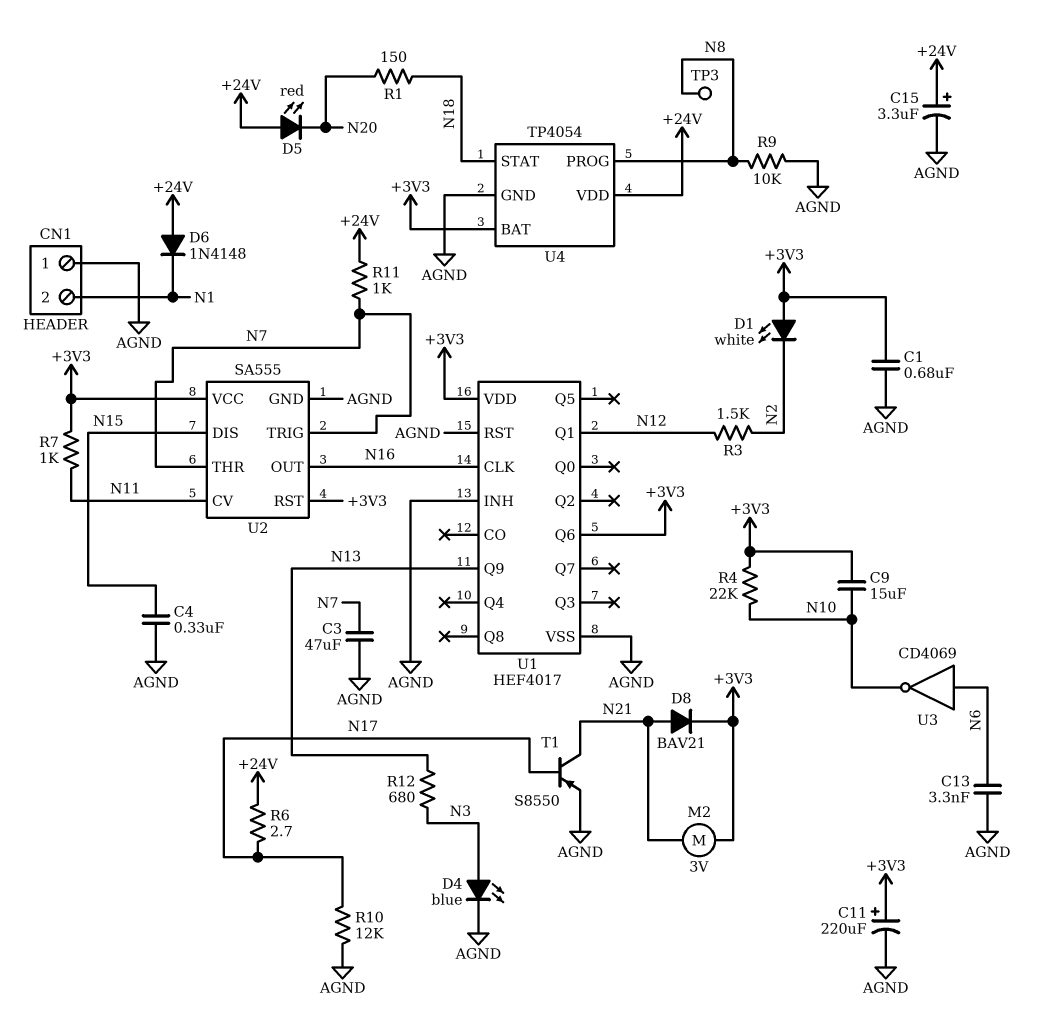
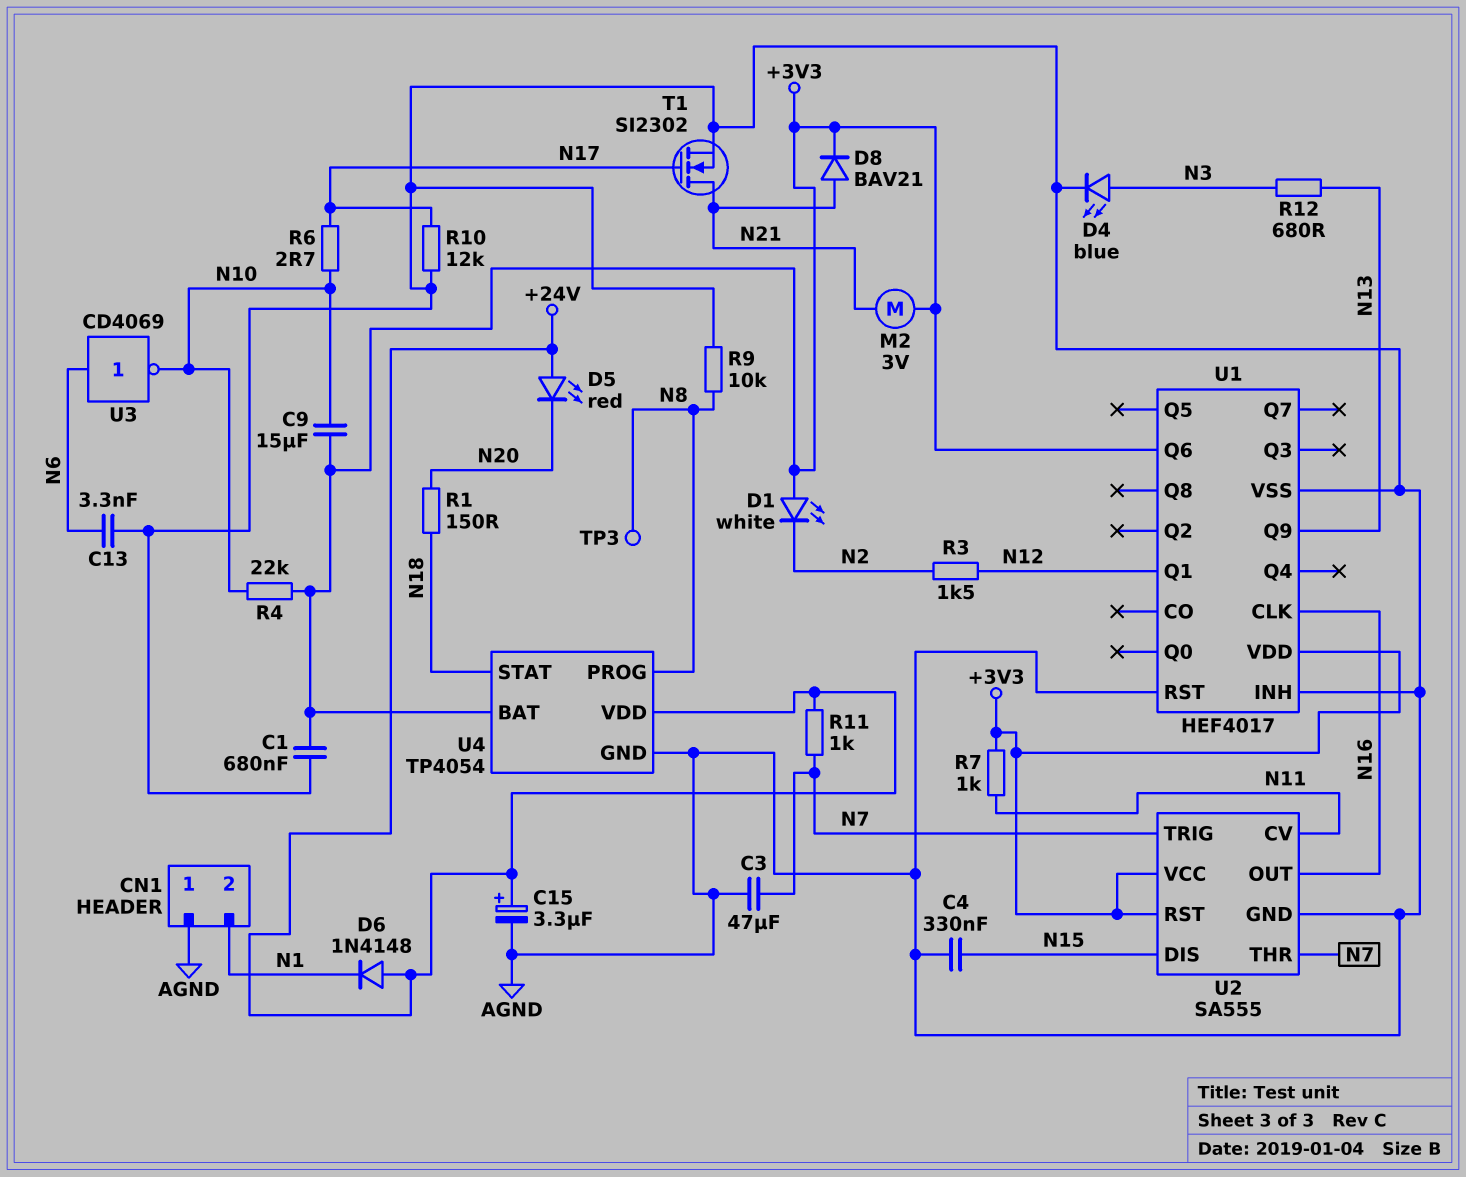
C11: 220uF (plus +3V3, minus AGND) -> none
R6: 2.7 (+24V, N17) -> 2.7 (N10, N17)
T1: PNP S8550 (B N17, C N21, E AGND) -> NMOS SI2302 (G N17, D N21, S AGND)

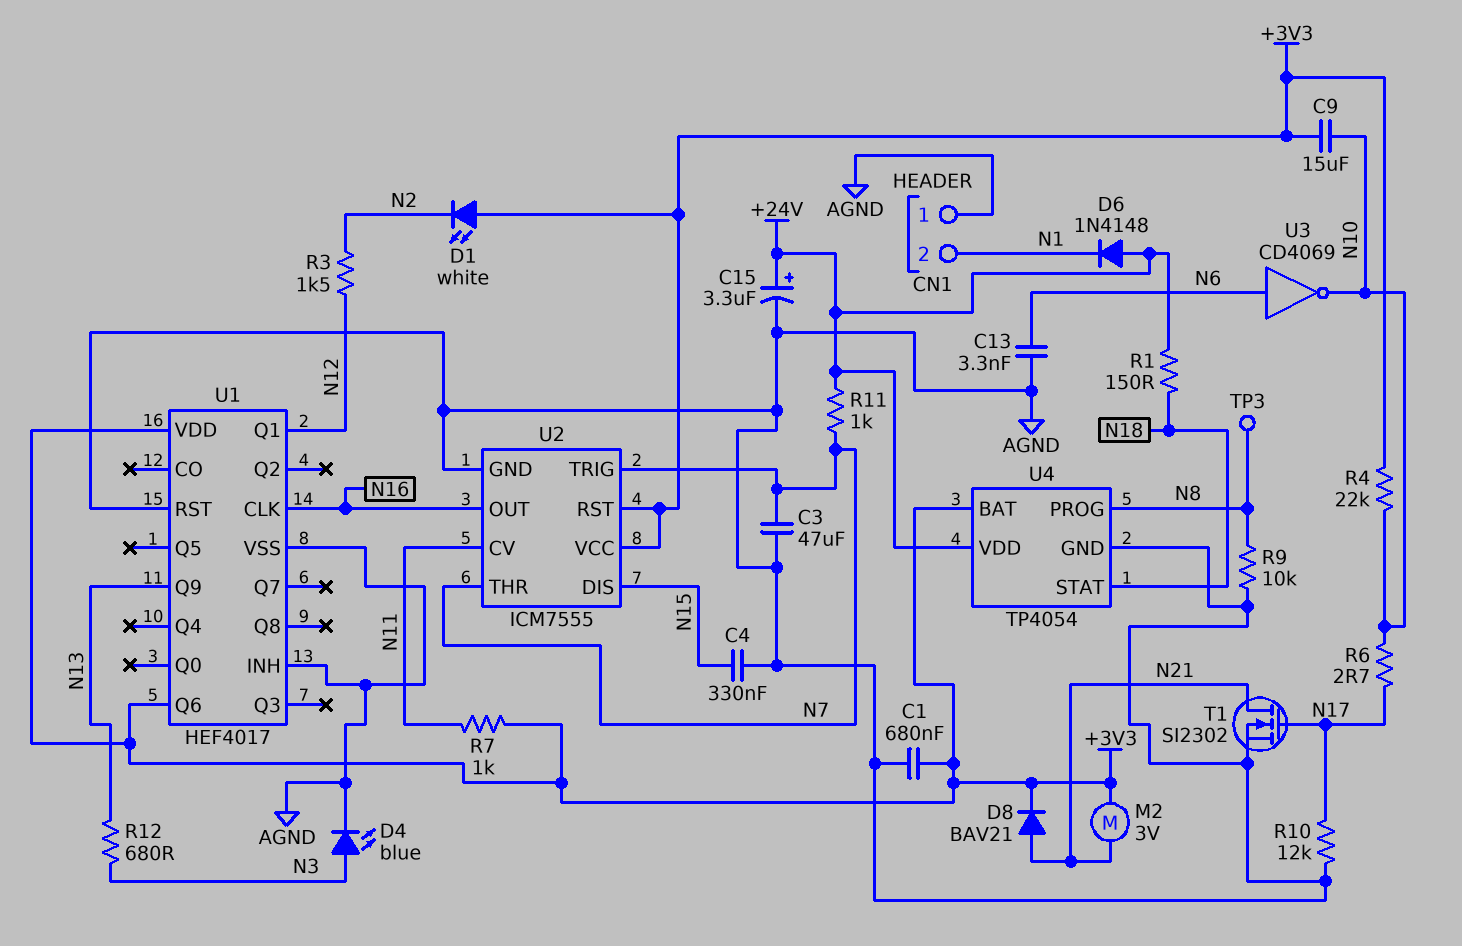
D5: LED red (A +24V, K N20) -> none
R1: 150 (N18, N20) -> 150 (+24V, N18)
U2: SA555 -> ICM7555

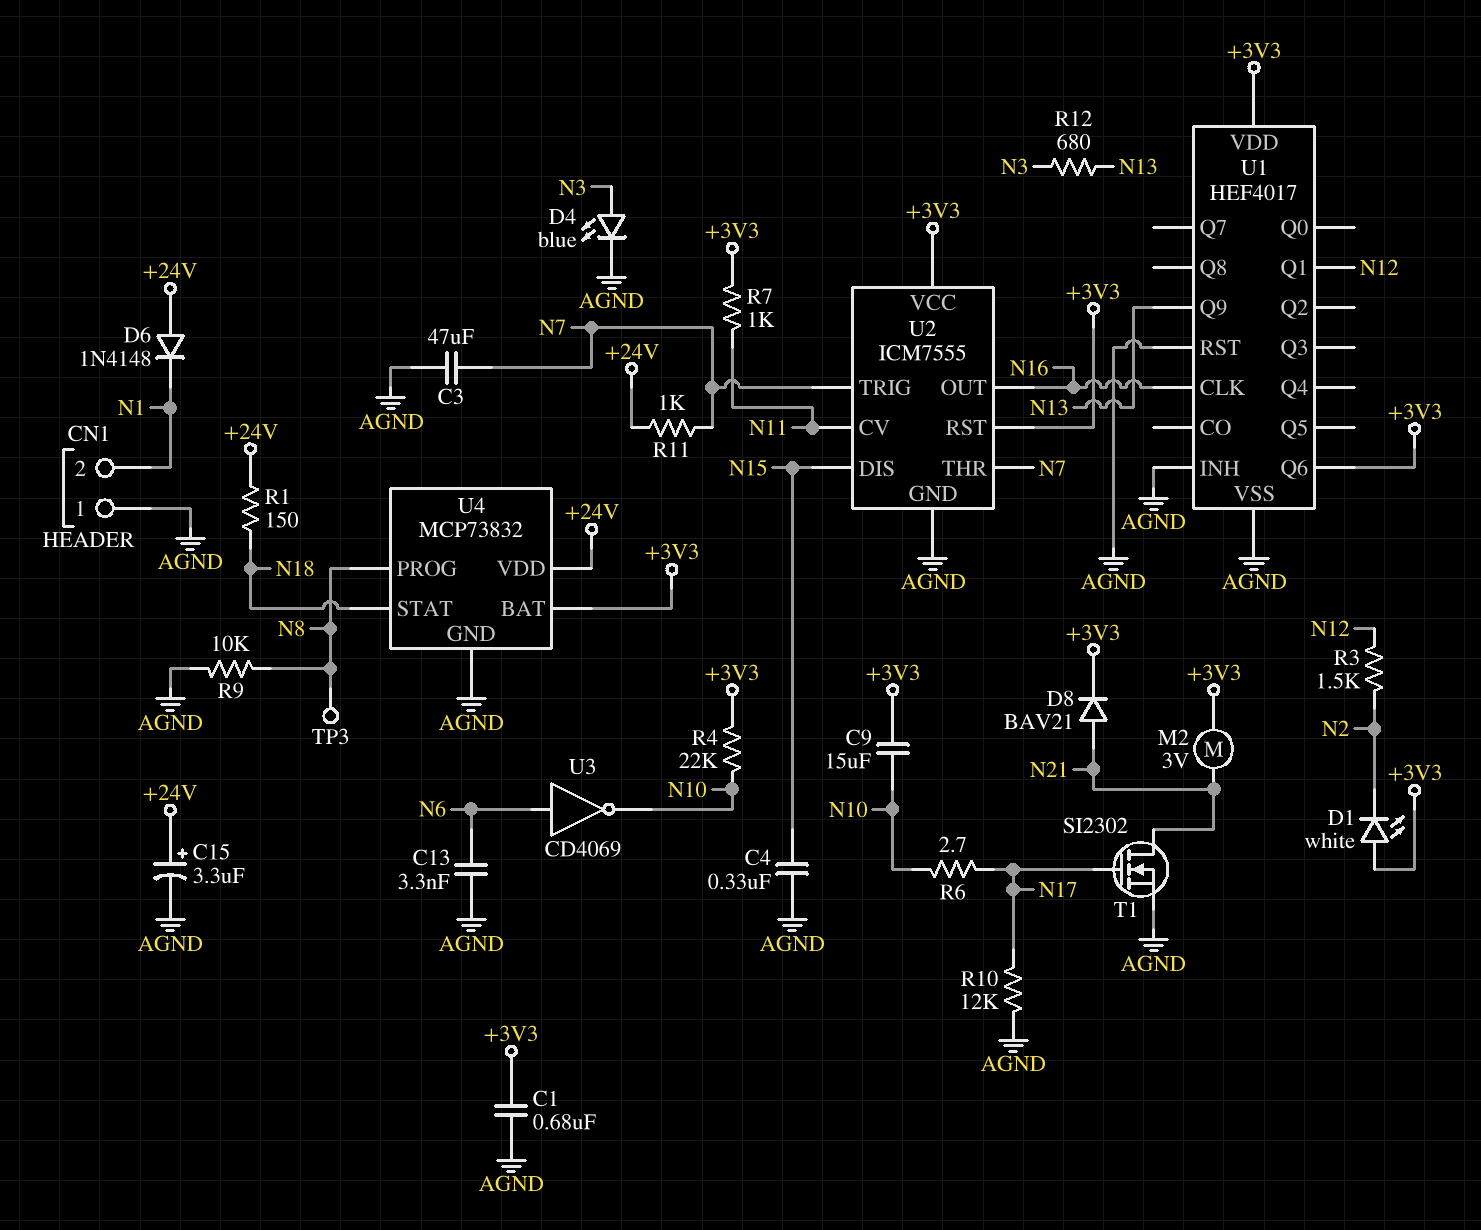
U4: TP4054 -> MCP73832

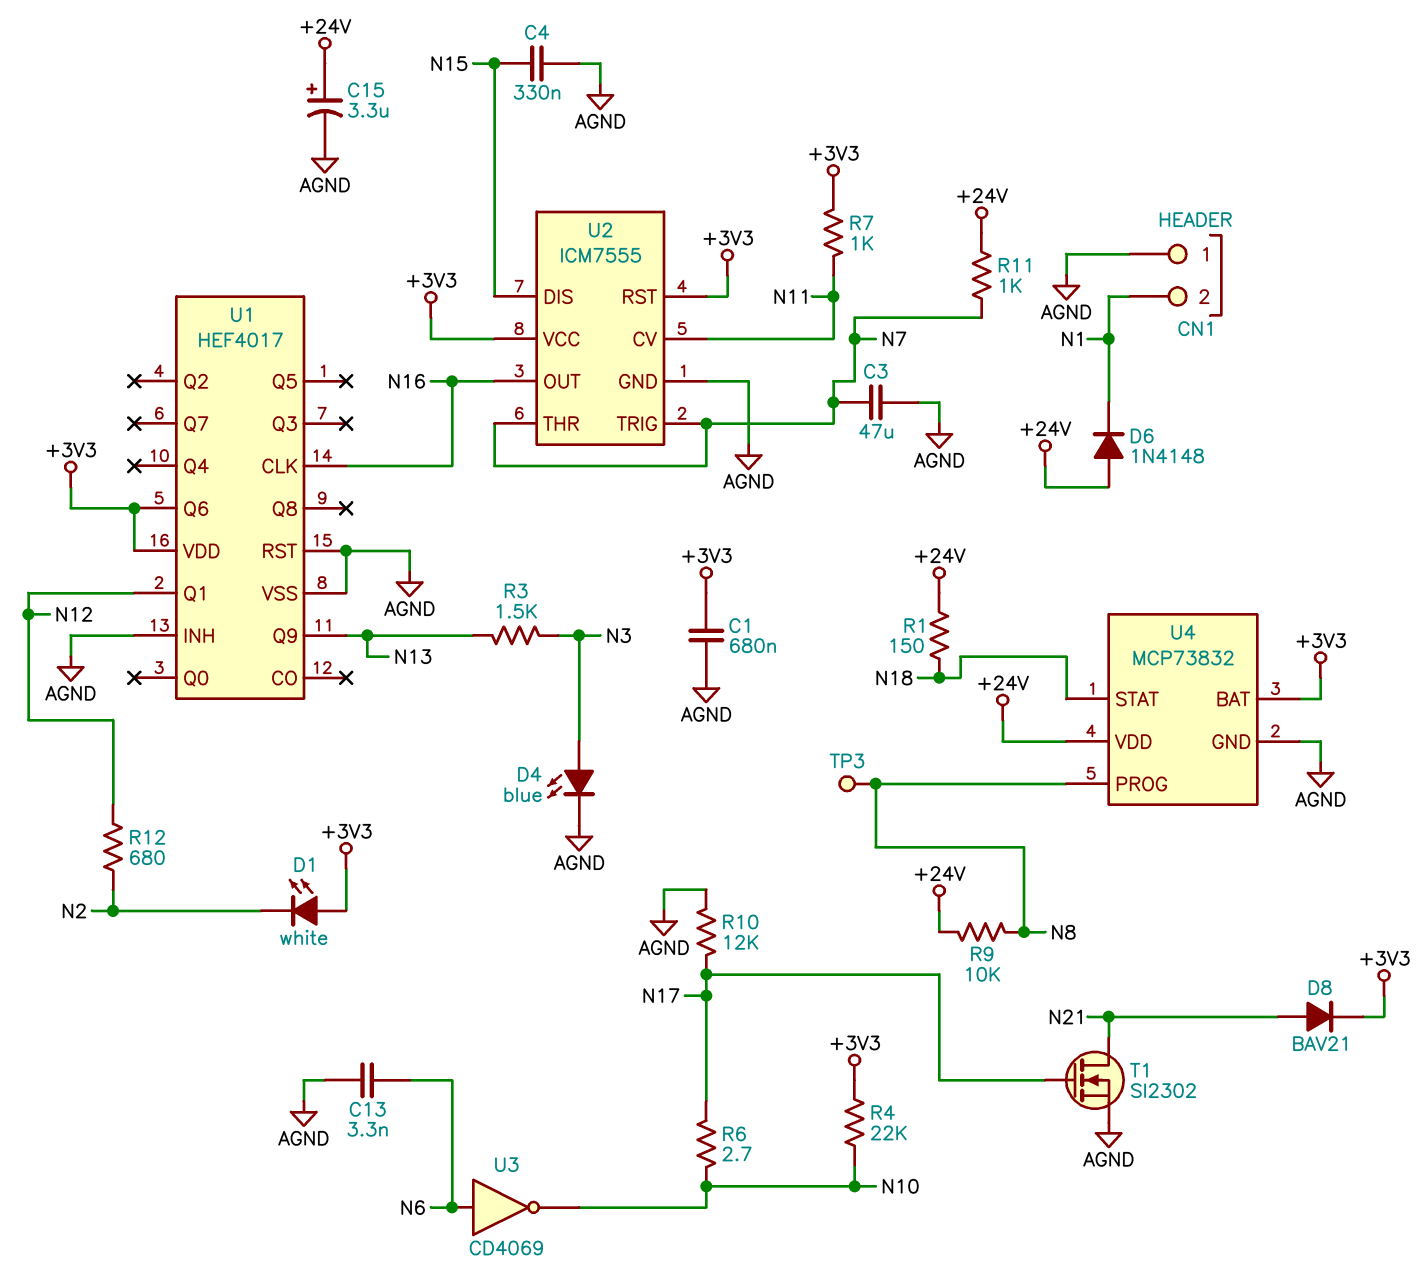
C9: 15uF (+3V3, N10) -> none
M2: motor 3V (+3V3, N21) -> none
R3: 1.5k (N2, N12) -> 1.5k (N3, N13)
R9: 10k (AGND, N8) -> 10k (+24V, N8)
R12: 680 (N3, N13) -> 680 (N2, N12)

